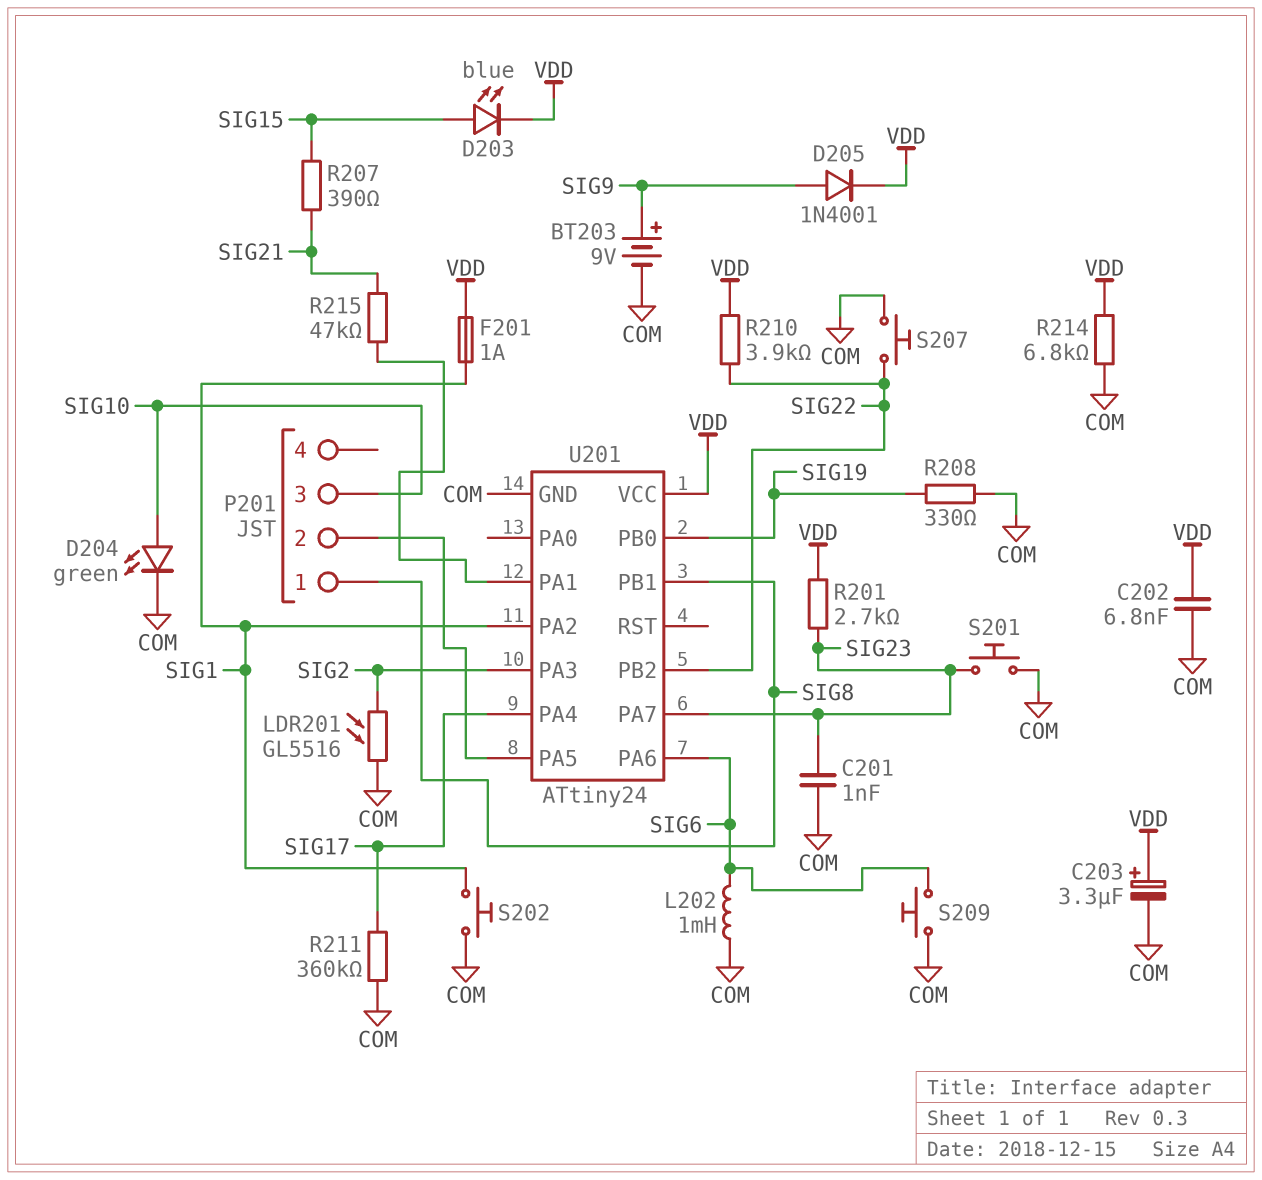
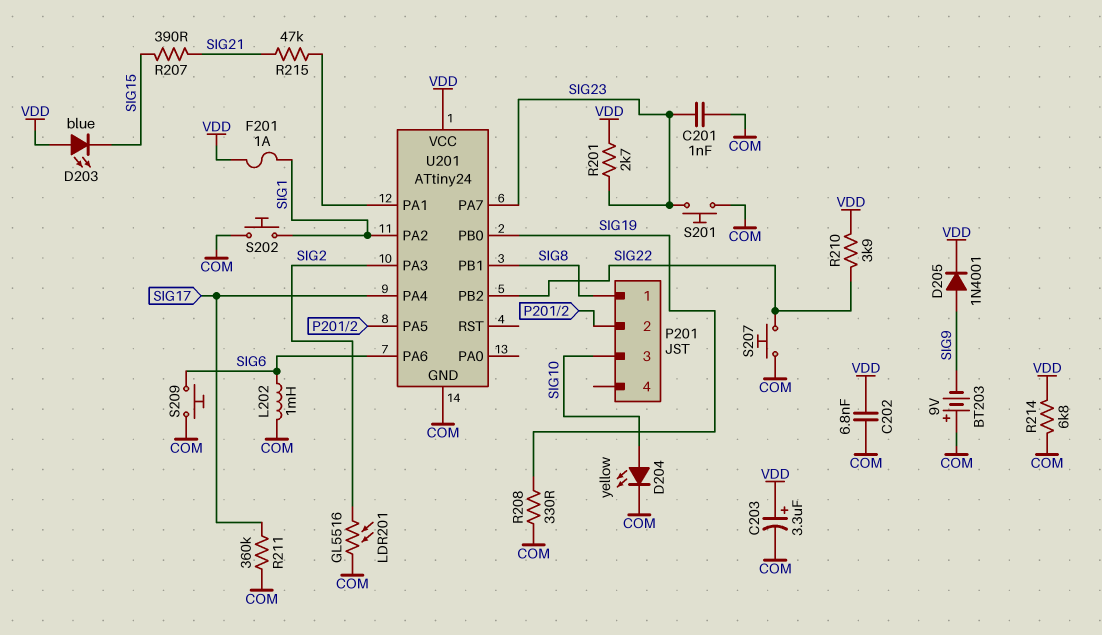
BT203: 9V (plus SIG9, minus COM) -> 9V (plus COM, minus SIG9)
D203: LED blue (A SIG15, K VDD) -> LED blue (A VDD, K SIG15)
D204: LED green (A SIG10, K COM) -> LED yellow (A SIG10, K COM)

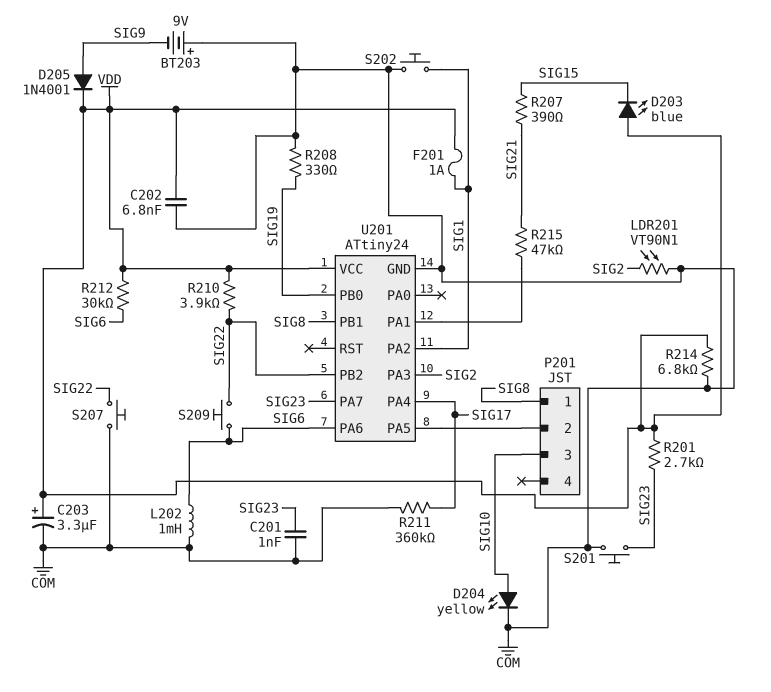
LDR201: GL5516 (COM, SIG2) -> VT90N1 (COM, SIG2)
R212: none -> 30k (SIG6, VDD)
S209: button (COM, SIG6) -> button (SIG6, SIG22)

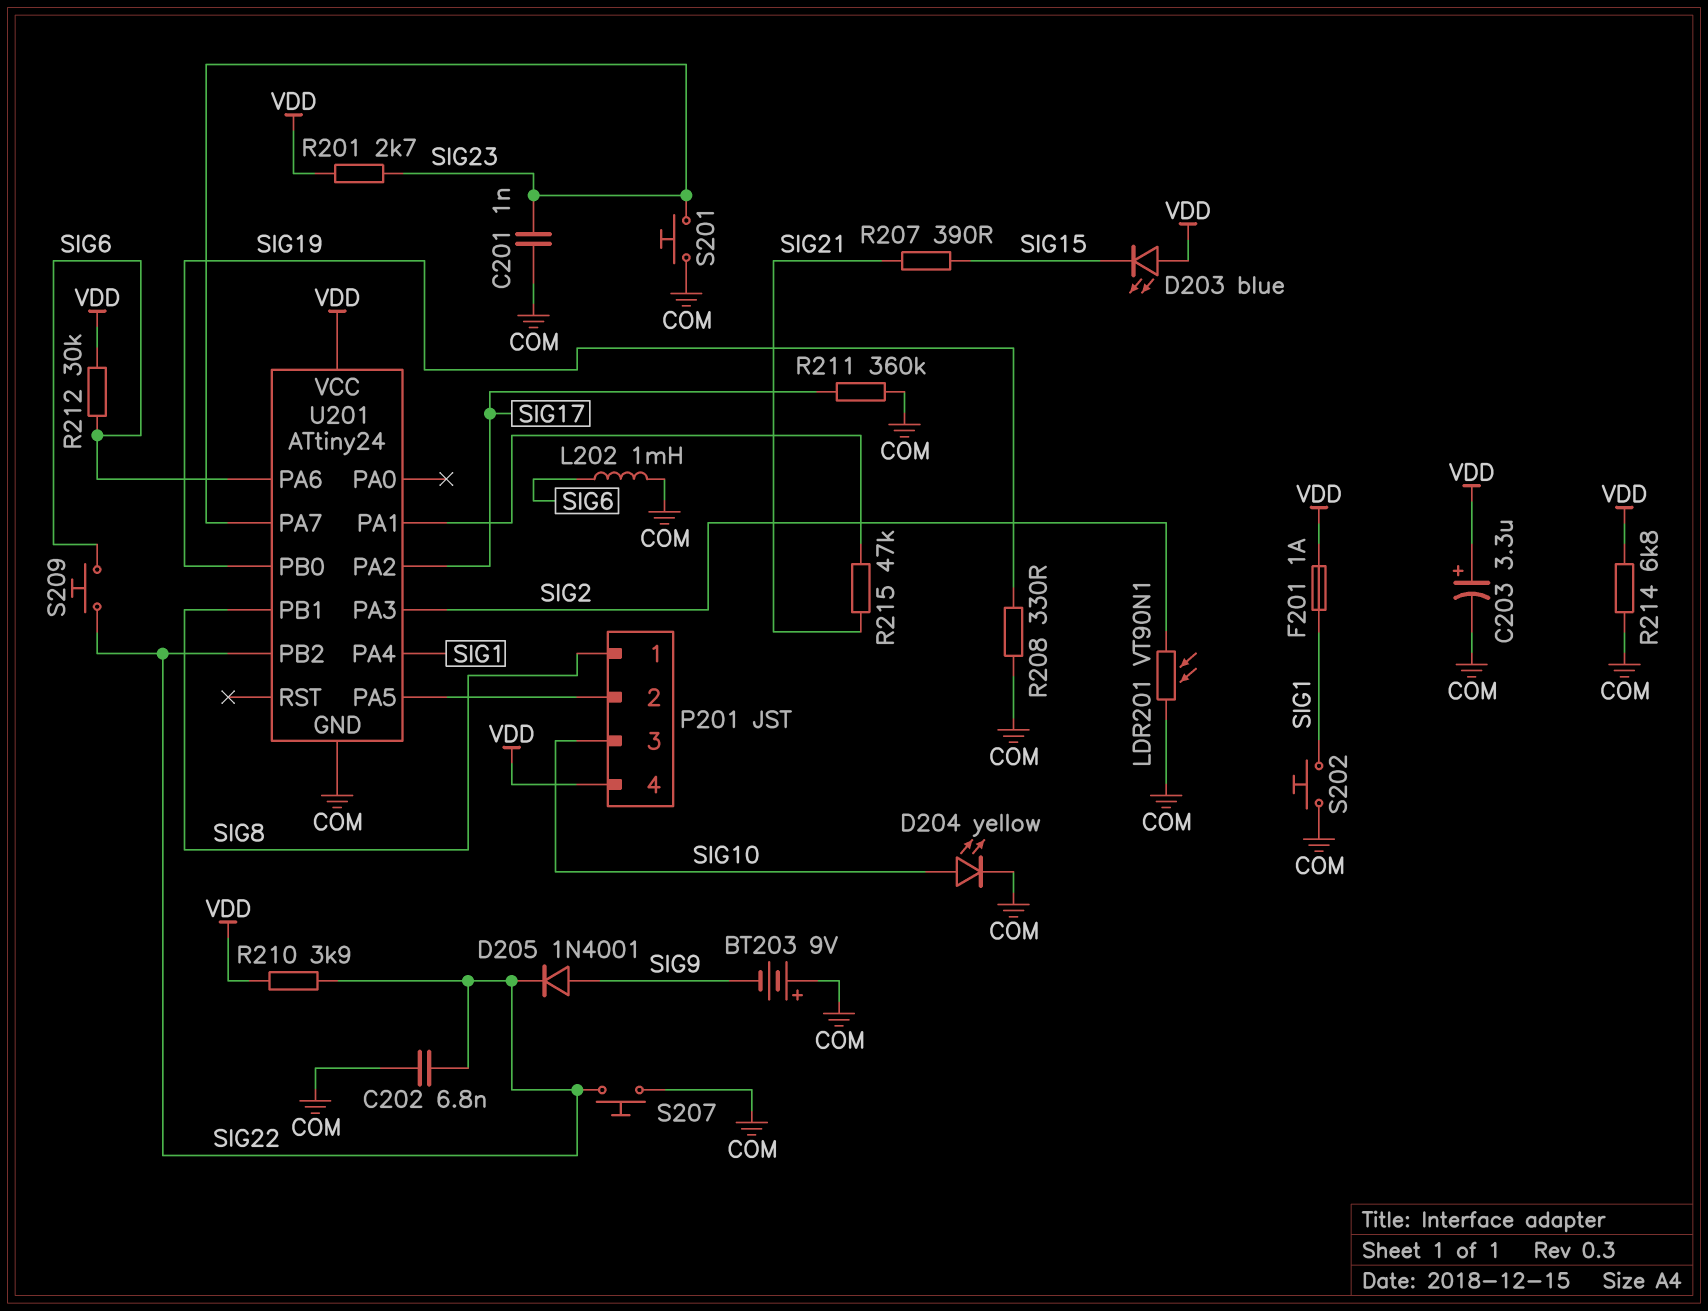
C202: 6.8nF (COM, VDD) -> 6.8nF (COM, SIG22)
D205: diode 1N4001 (A SIG9, K VDD) -> diode 1N4001 (A SIG9, K SIG22)
P201 pin 4: none -> VDD
U201 pin PA2: SIG1 -> SIG17
U201 pin PA4: SIG17 -> SIG1

